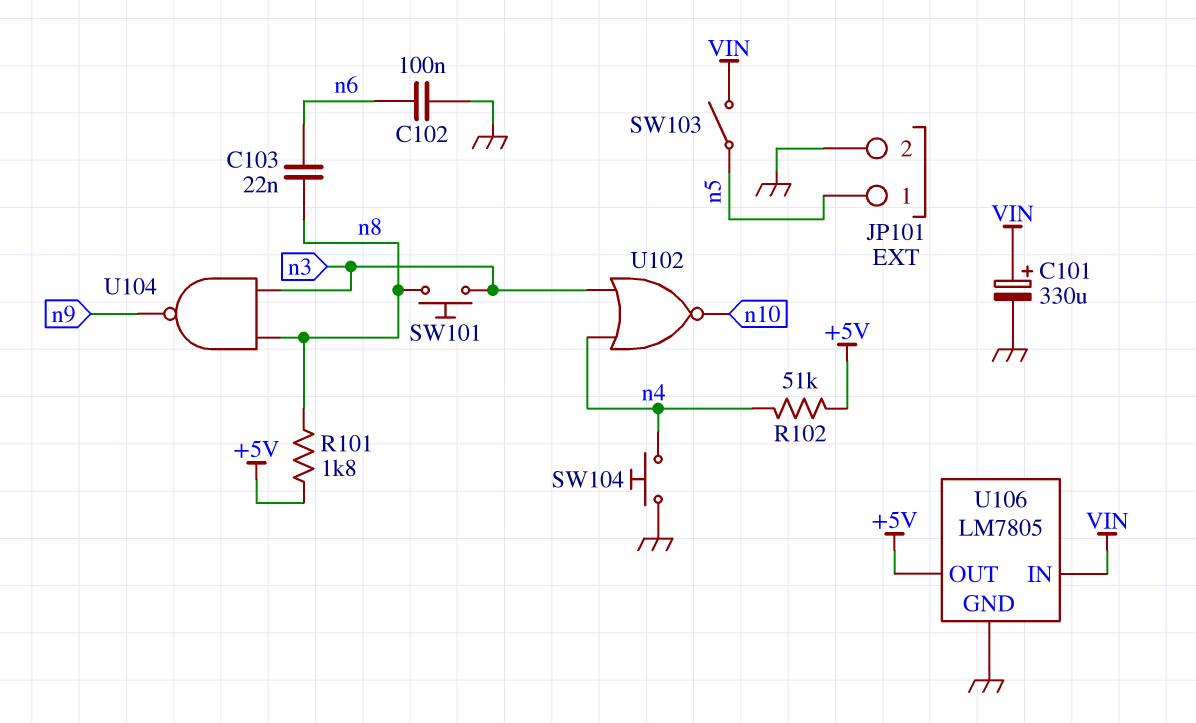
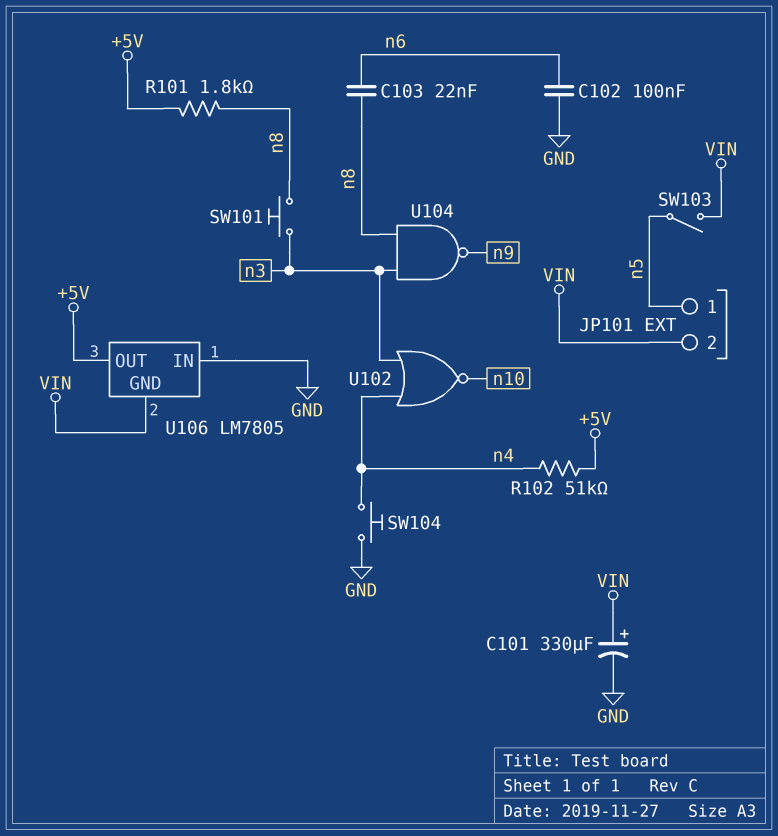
JP101 pin 2: GND -> VIN
U106 pin GND: GND -> VIN
U106 pin IN: VIN -> GND

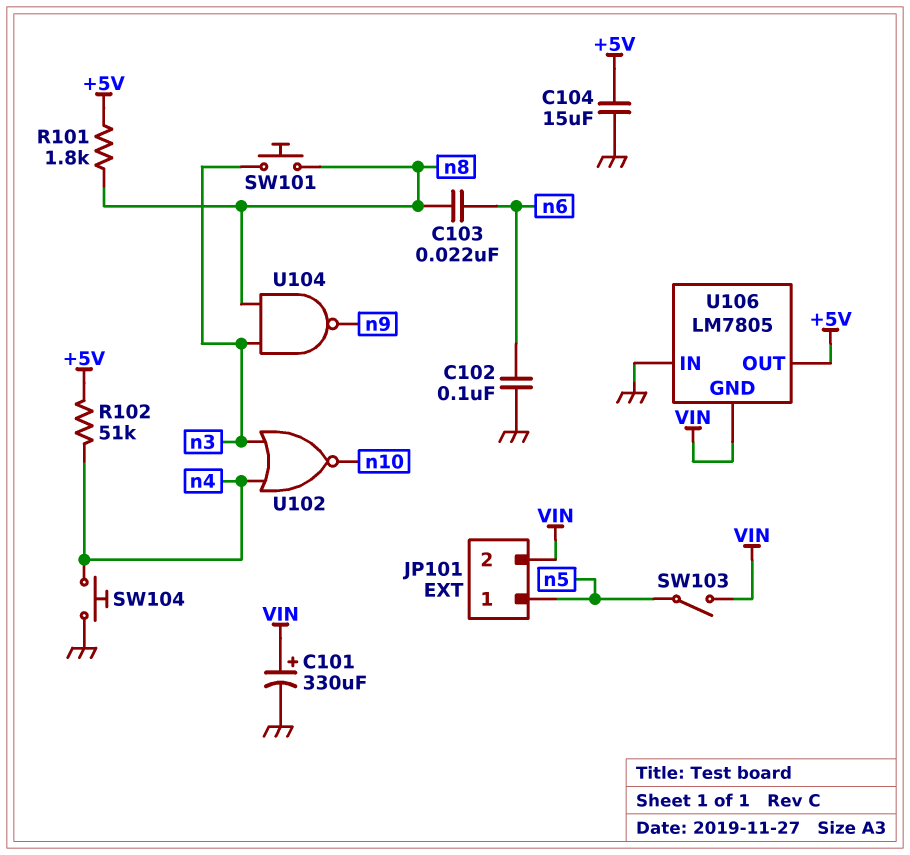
C104: none -> 15uF (+5V, GND)

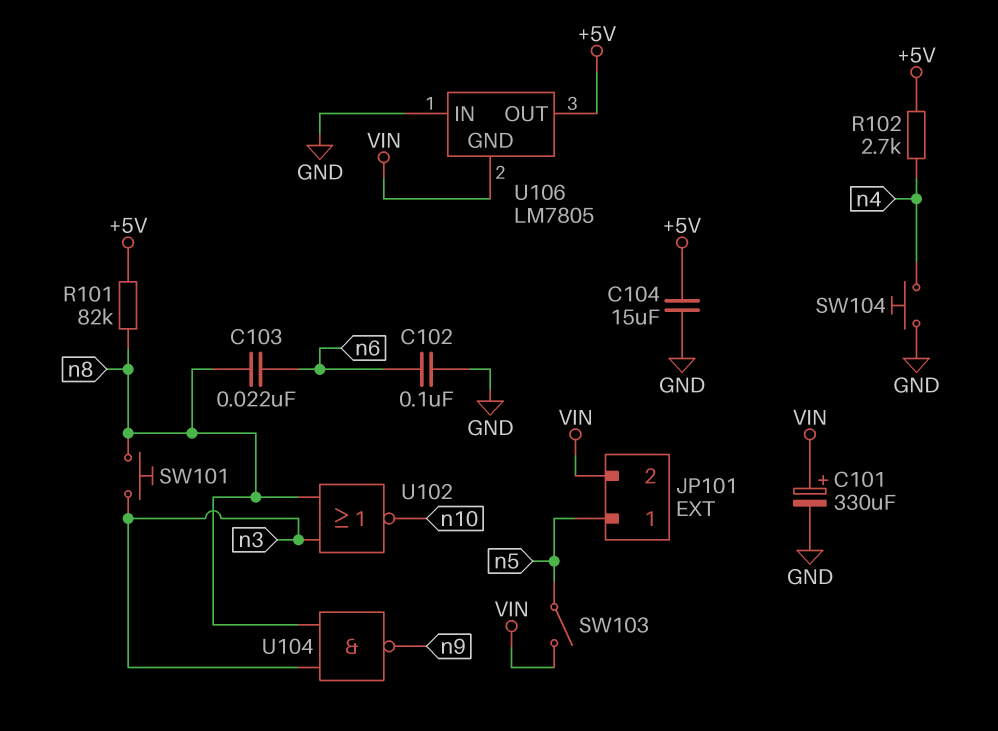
R101: 1.8k (+5V, n8) -> 82k (+5V, n8)
R102: 51k (+5V, n4) -> 2.7k (+5V, n4)
U102: NOR (in n3, in n4, out n10) -> NOR (in n3, in n8, out n10)

